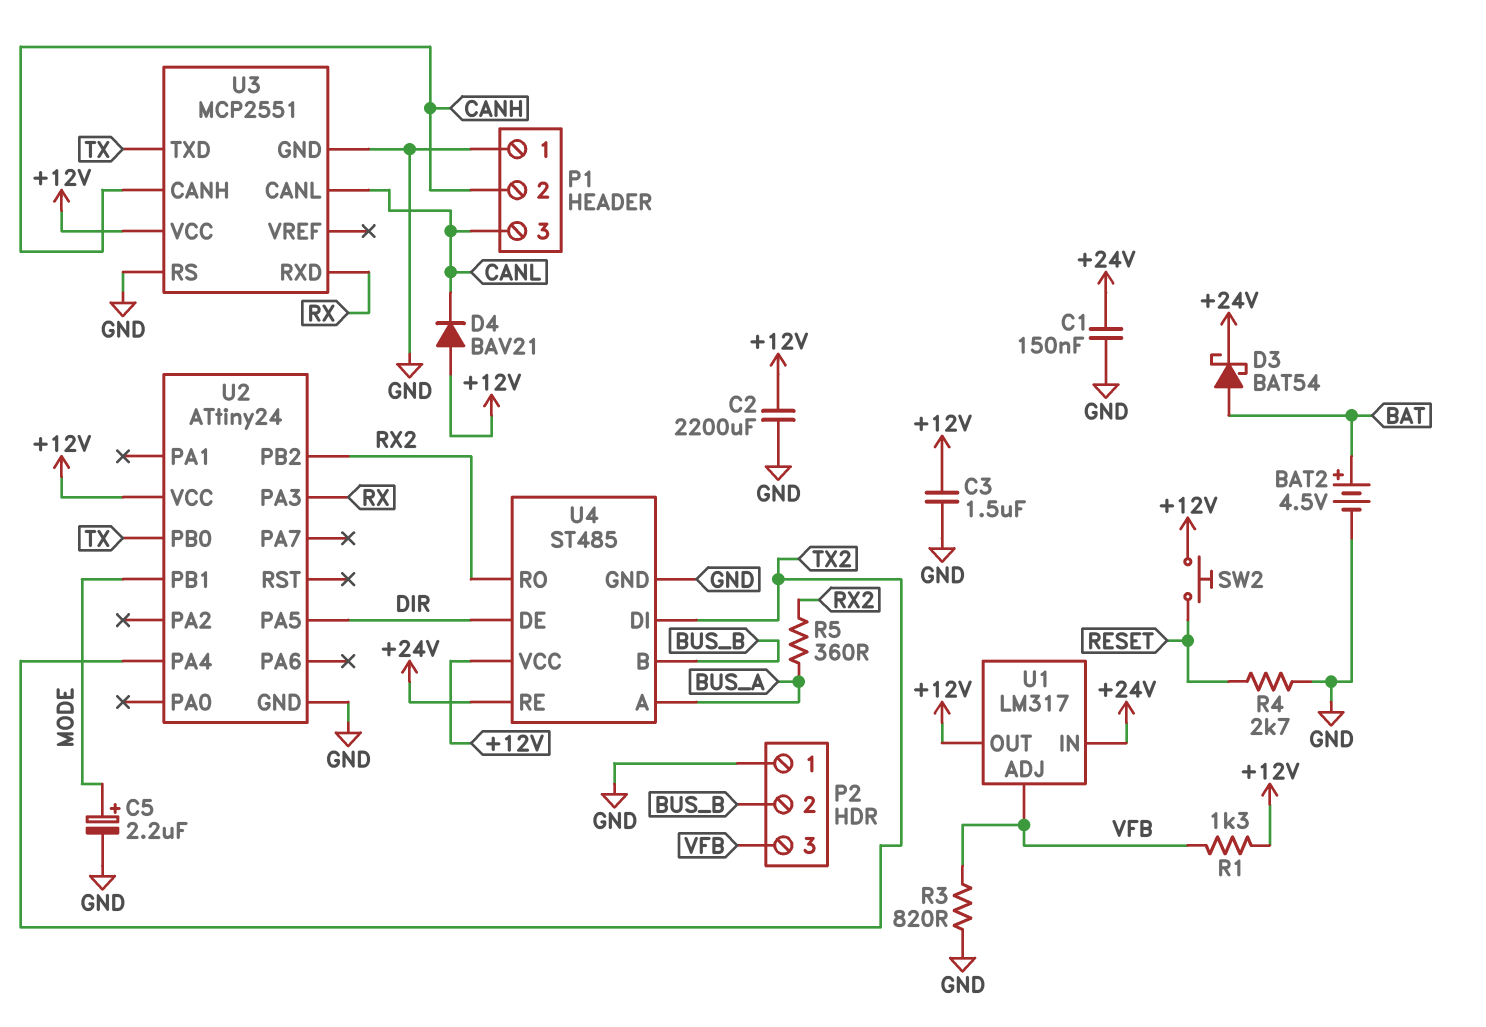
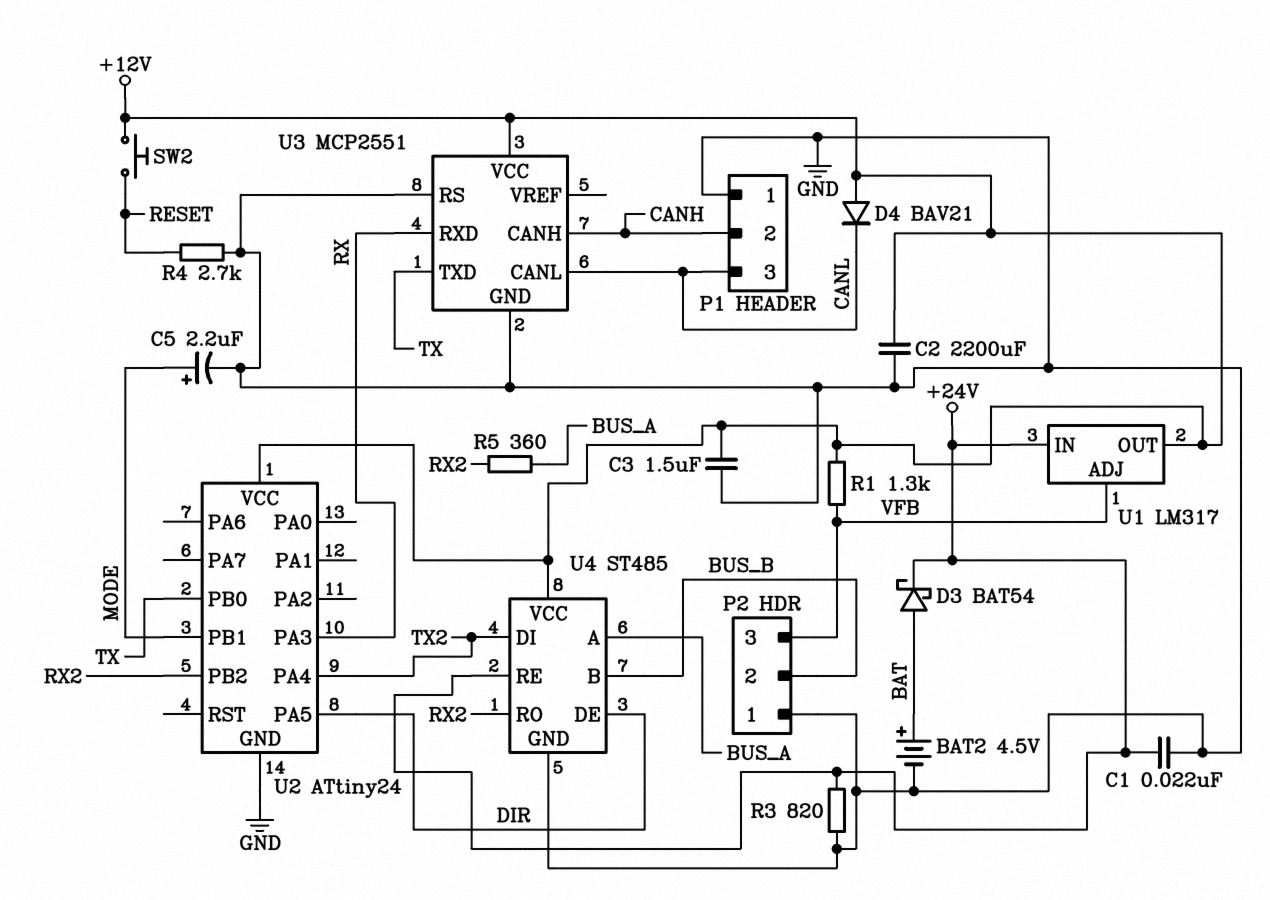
C1: 150nF (+24V, GND) -> 22nF (+24V, GND)
R3: 820 (GND, VFB) -> 820 (+24V, GND)

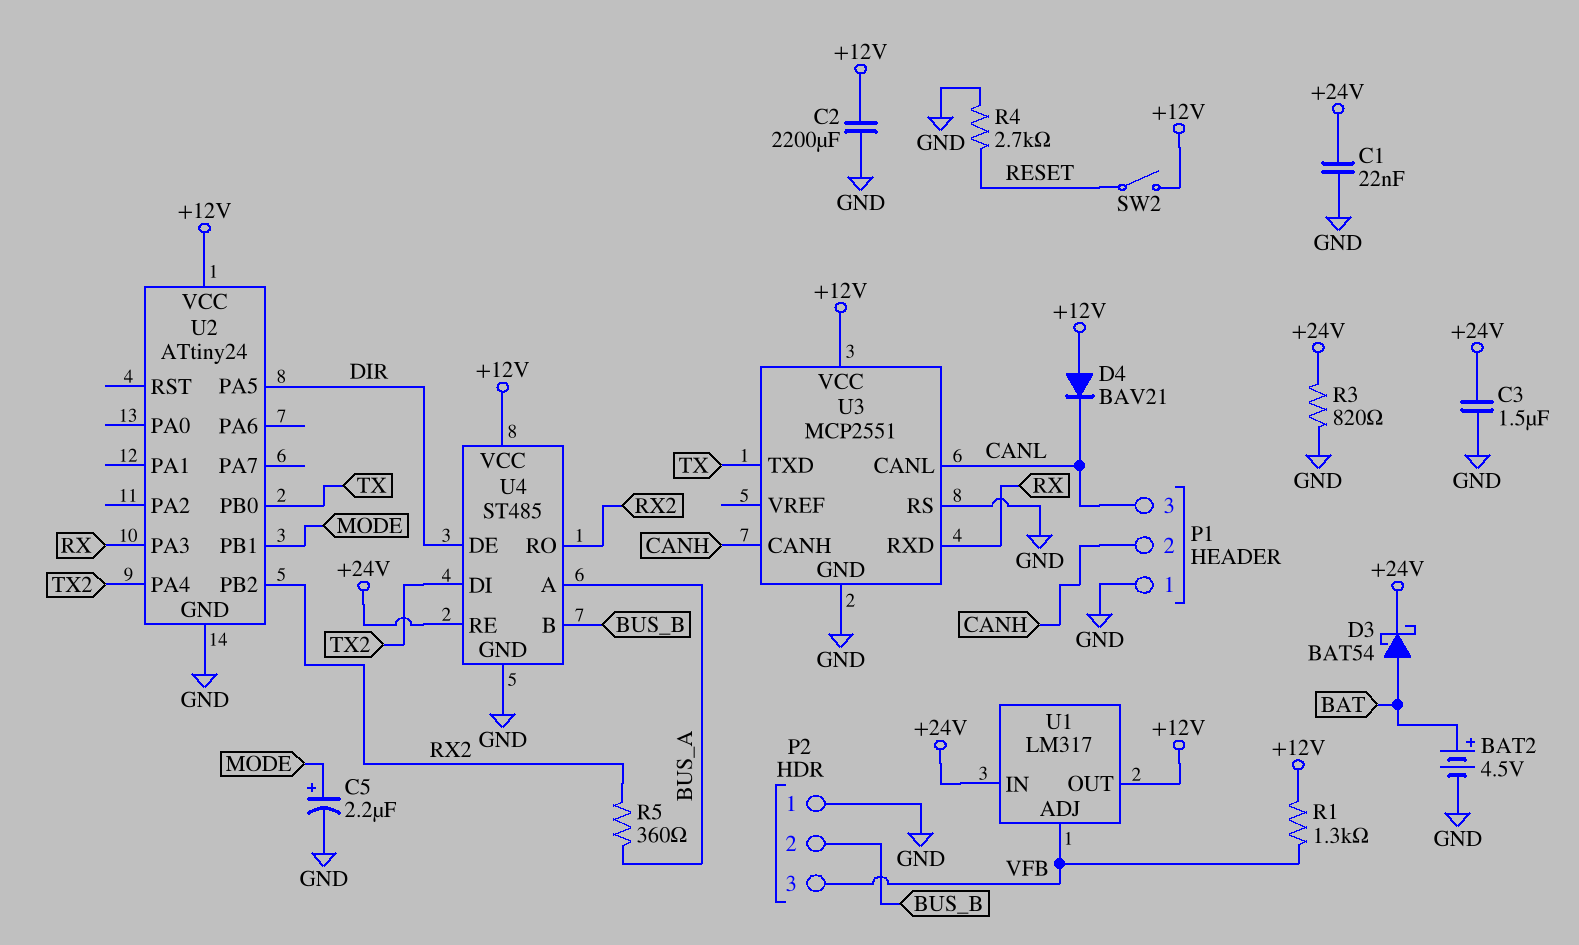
C3: 1.5uF (+12V, GND) -> 1.5uF (+24V, GND)
SW2: button (+12V, RESET) -> switch (+12V, RESET)

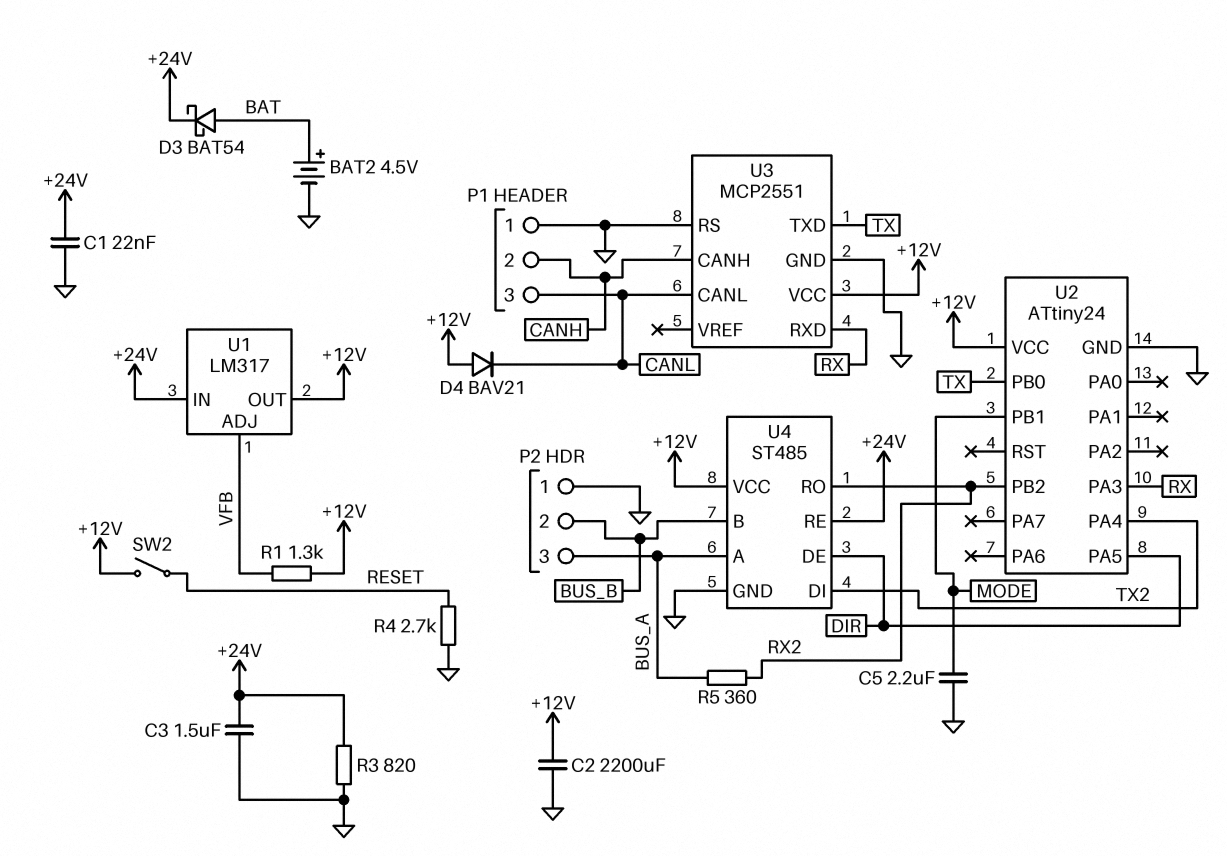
C5: 2.2uF (plus MODE, minus GND) -> 2.2uF (GND, MODE)
P2 pin 3: VFB -> BUS_A

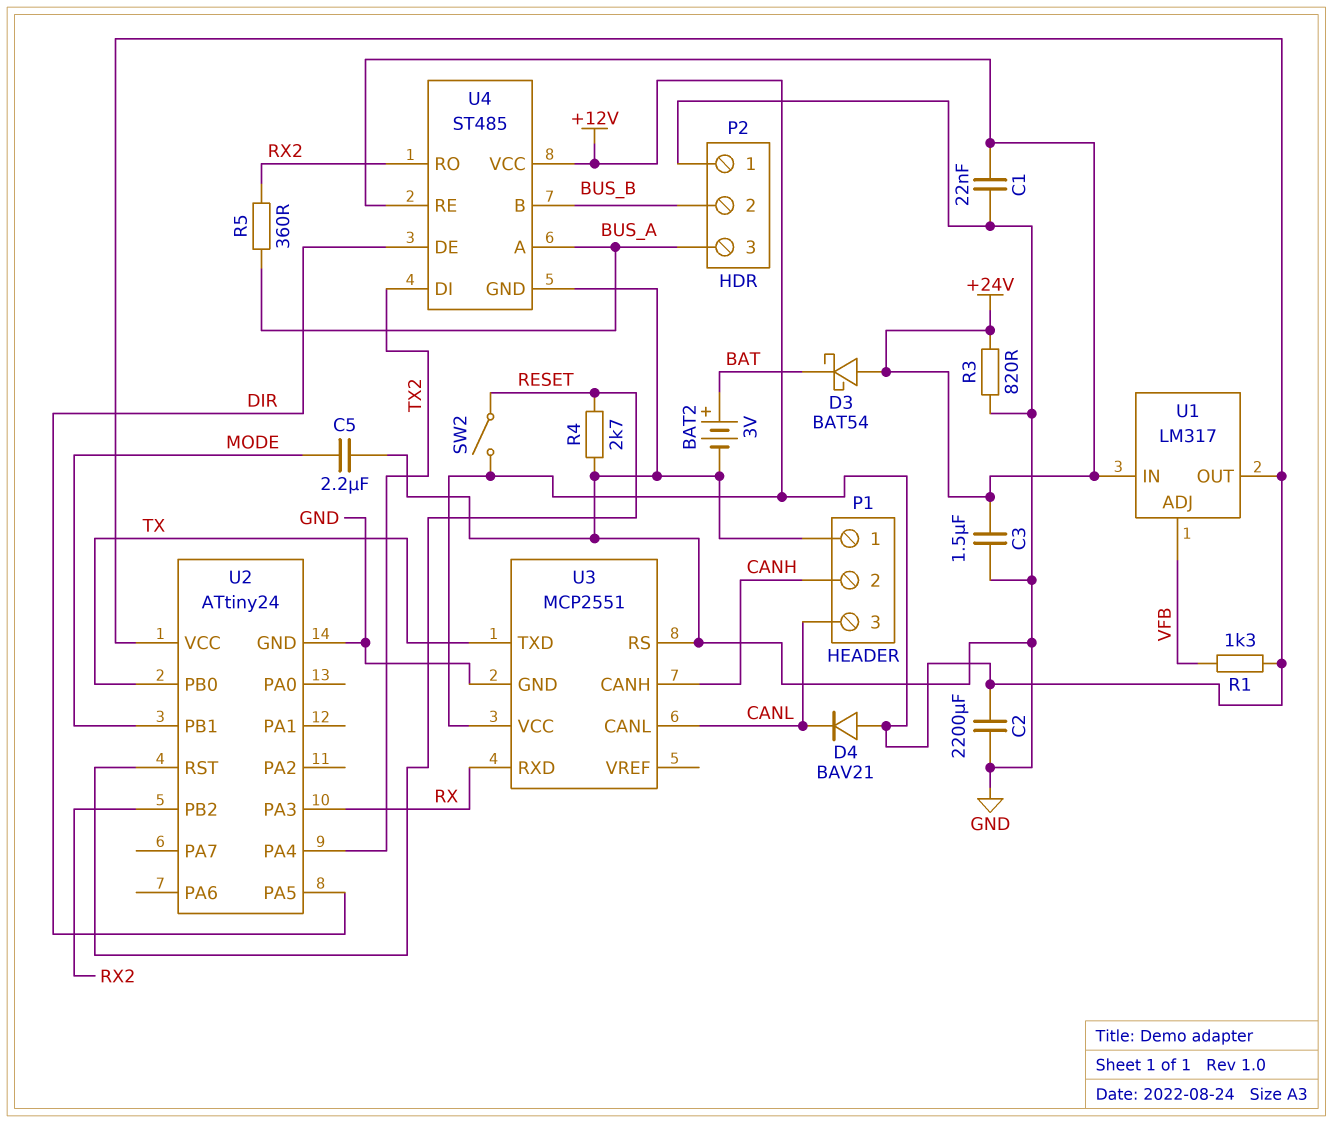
BAT2: 4.5V (plus BAT, minus GND) -> 3V (plus BAT, minus GND)
D3: schottky BAT54 (A BAT, K +24V) -> schottky BAT54 (A +24V, K BAT)
U2 pin RST: none -> RESET

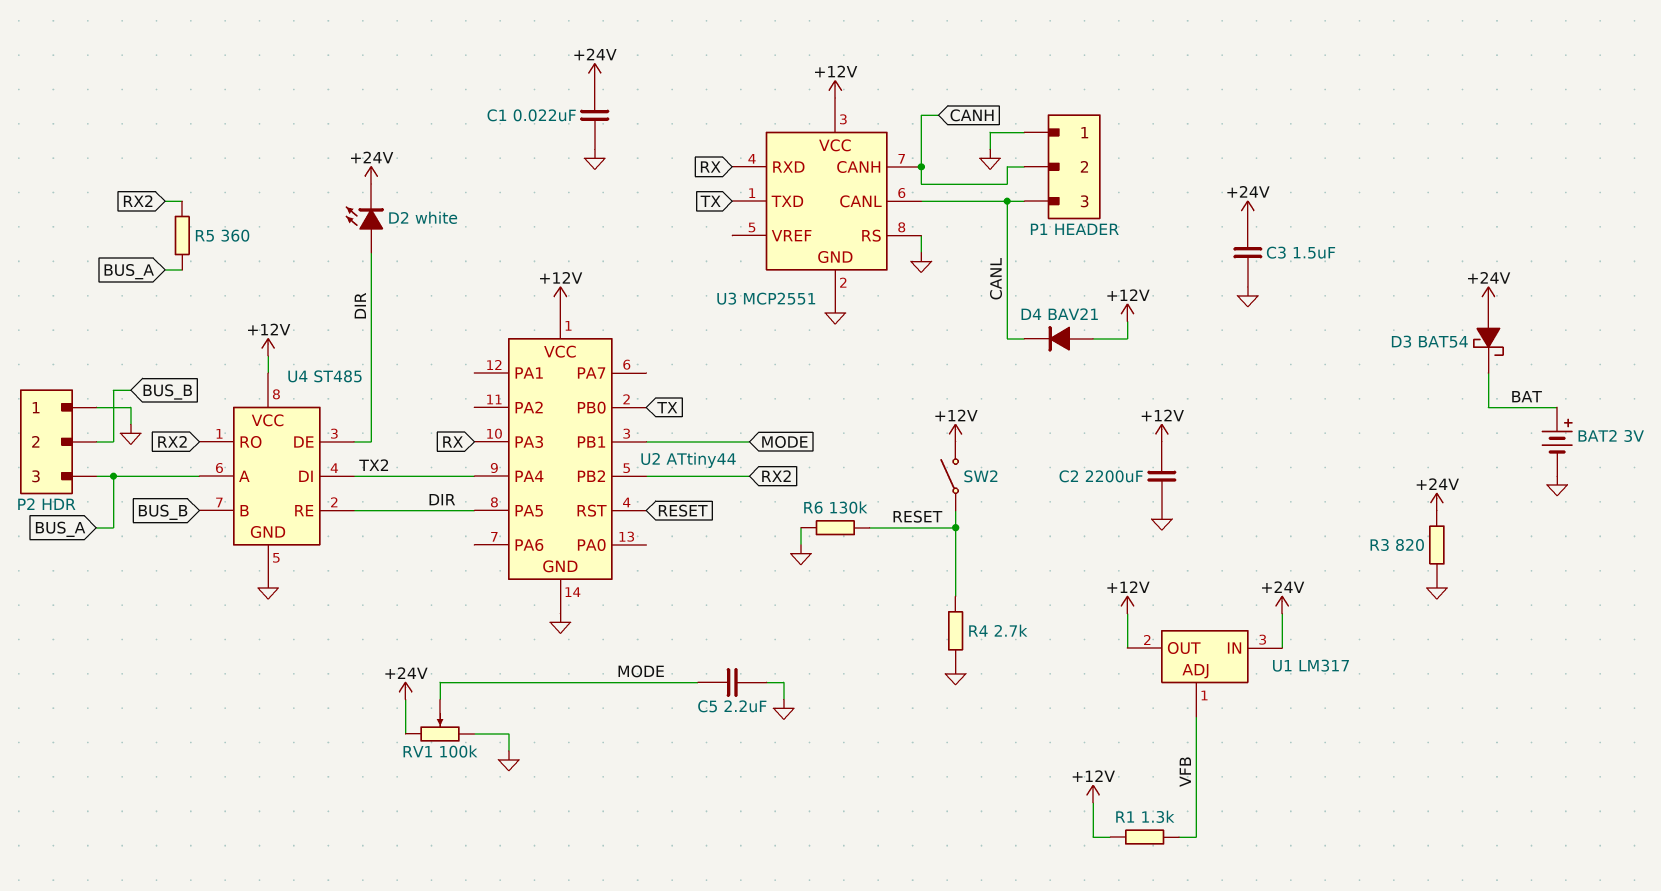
D2: none -> LED white (A DIR, K +24V)
R6: none -> 130k (GND, RESET)
RV1: none -> 100k (+24V, GND, wiper MODE)
U2: ATtiny24 -> ATtiny44
U4 pin RE: +24V -> DIR

